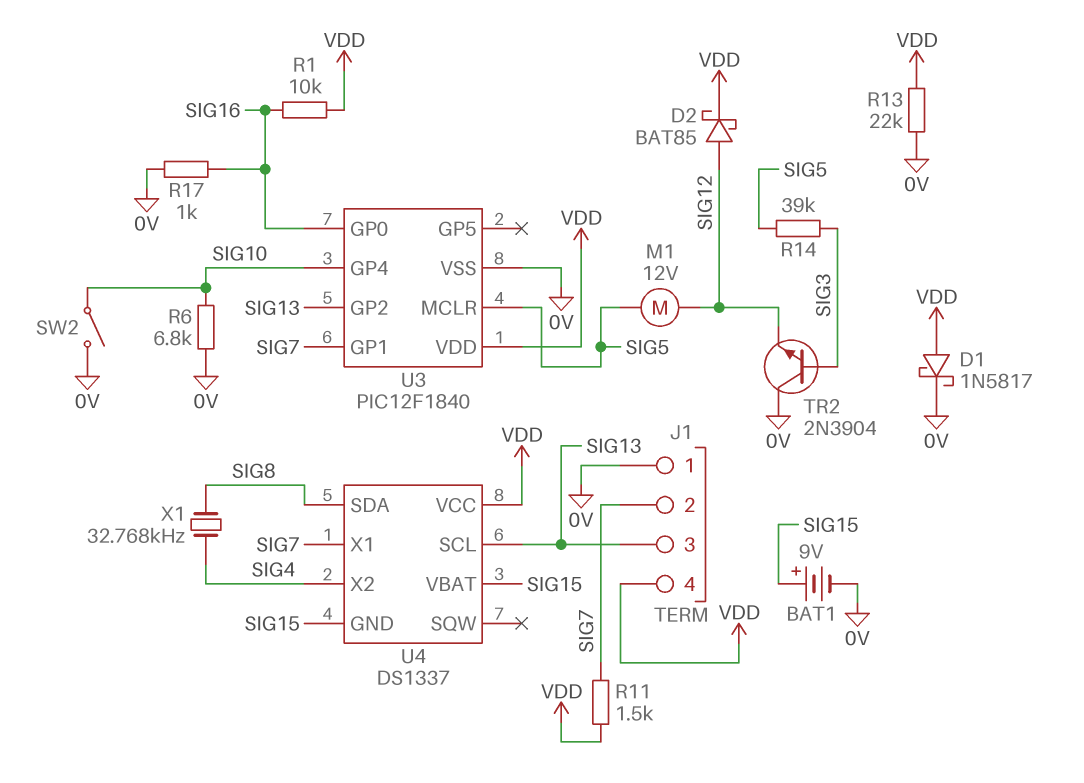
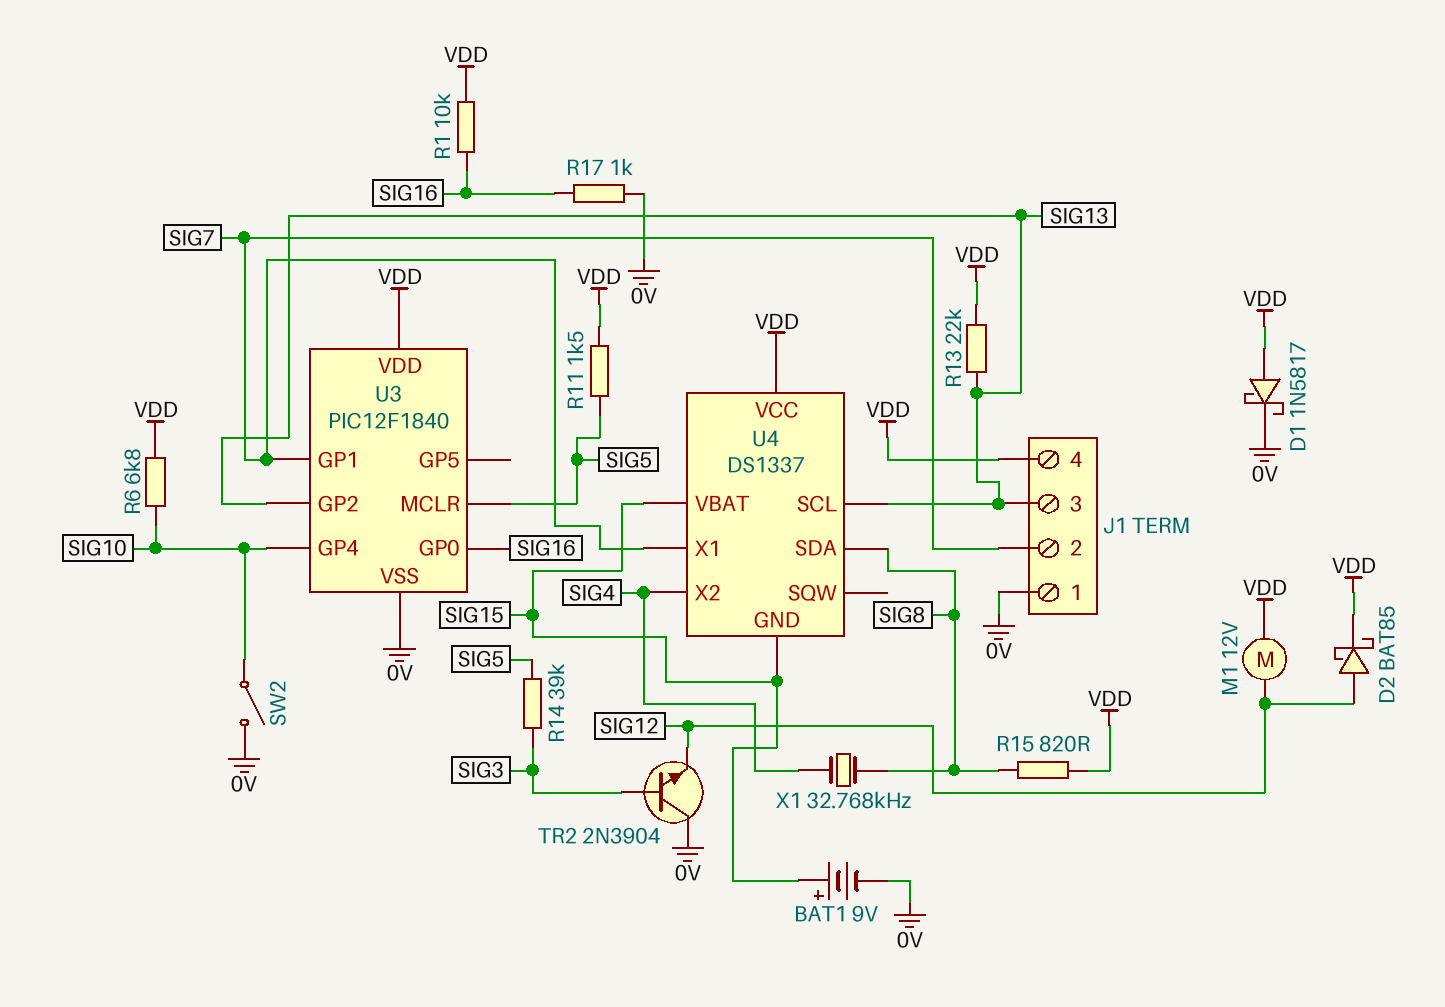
M1: motor 12V (SIG5, SIG12) -> motor 12V (SIG12, VDD)
R6: 6.8k (0V, SIG10) -> 6.8k (SIG10, VDD)
R11: 1.5k (SIG7, VDD) -> 1.5k (SIG5, VDD)
R13: 22k (0V, VDD) -> 22k (SIG13, VDD)
R15: none -> 820 (SIG8, VDD)

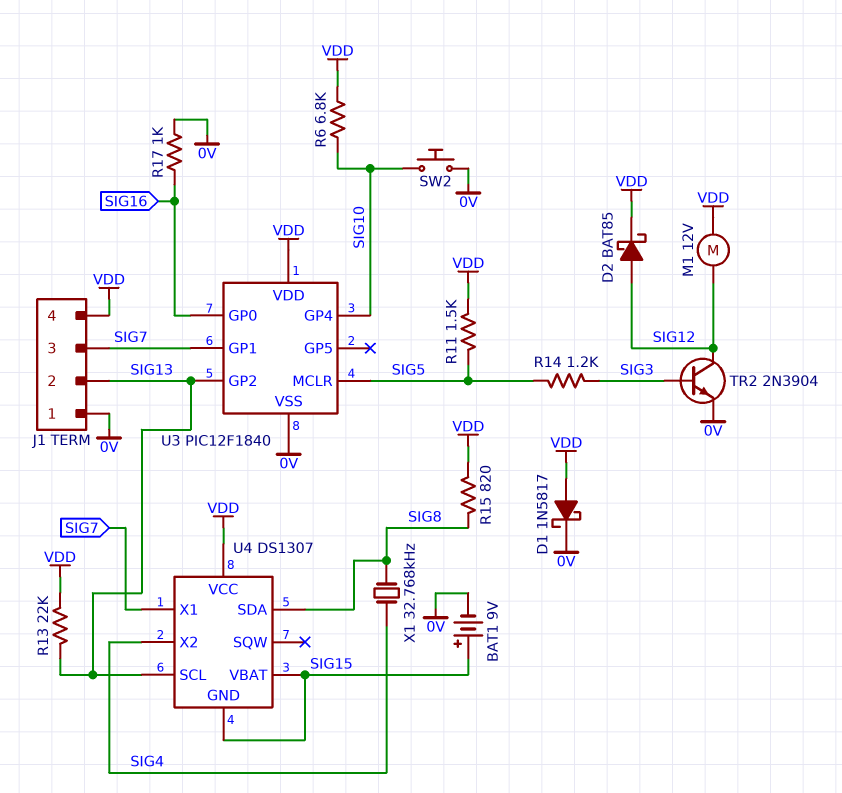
J1 pin 2: SIG7 -> SIG13
J1 pin 3: SIG13 -> SIG7
R1: 10k (SIG16, VDD) -> none
R14: 39k (SIG3, SIG5) -> 1.2k (SIG3, SIG5)
SW2: switch (0V, SIG10) -> button (0V, SIG10)
TR2: NPN 2N3904 (B SIG3, C 0V, E SIG12) -> NPN 2N3904 (B SIG3, C SIG12, E 0V)
U4: DS1337 -> DS1307

